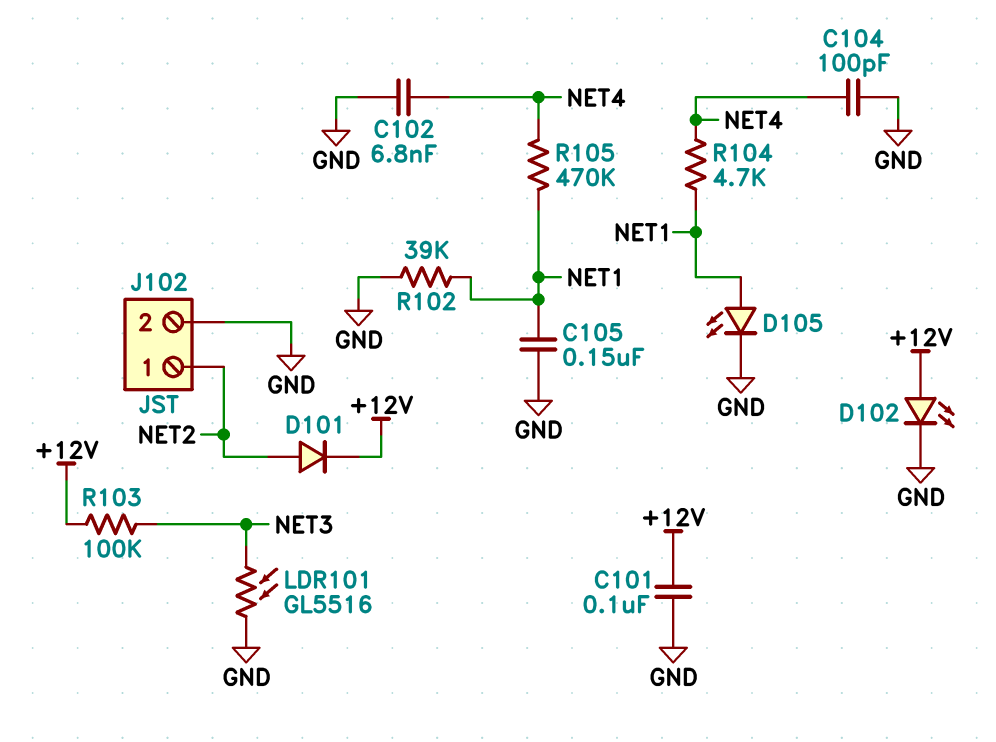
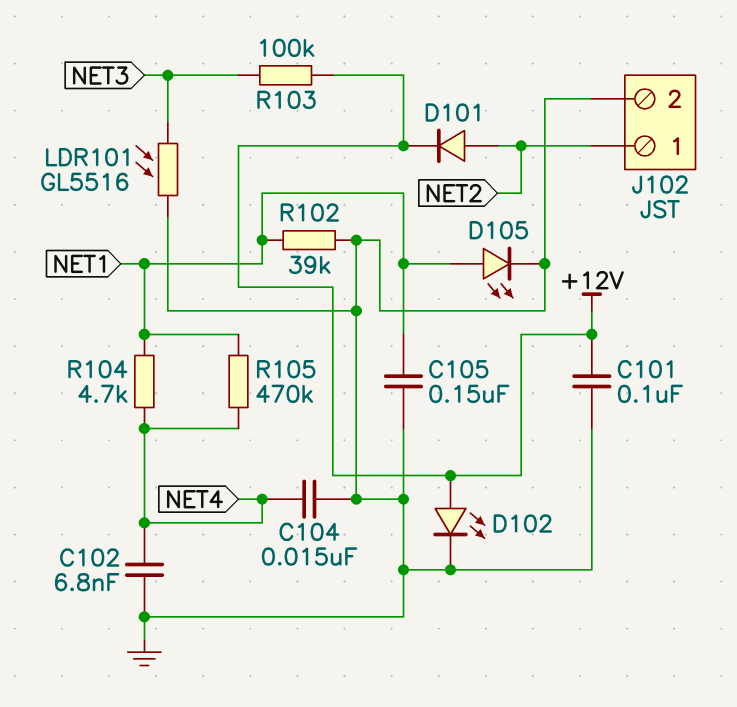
C104: 100pF (GND, NET4) -> 15nF (GND, NET4)

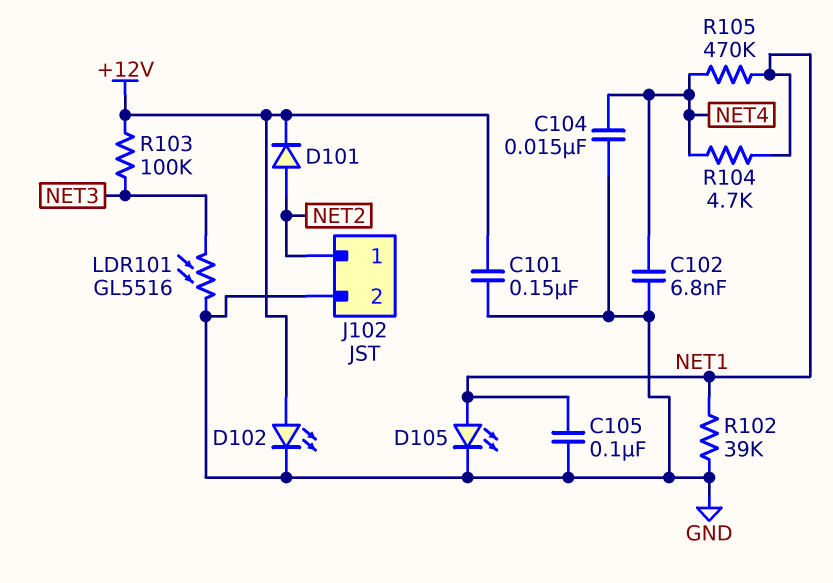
C101: 100nF (+12V, GND) -> 150nF (+12V, GND)
C105: 150nF (GND, NET1) -> 100nF (GND, NET1)

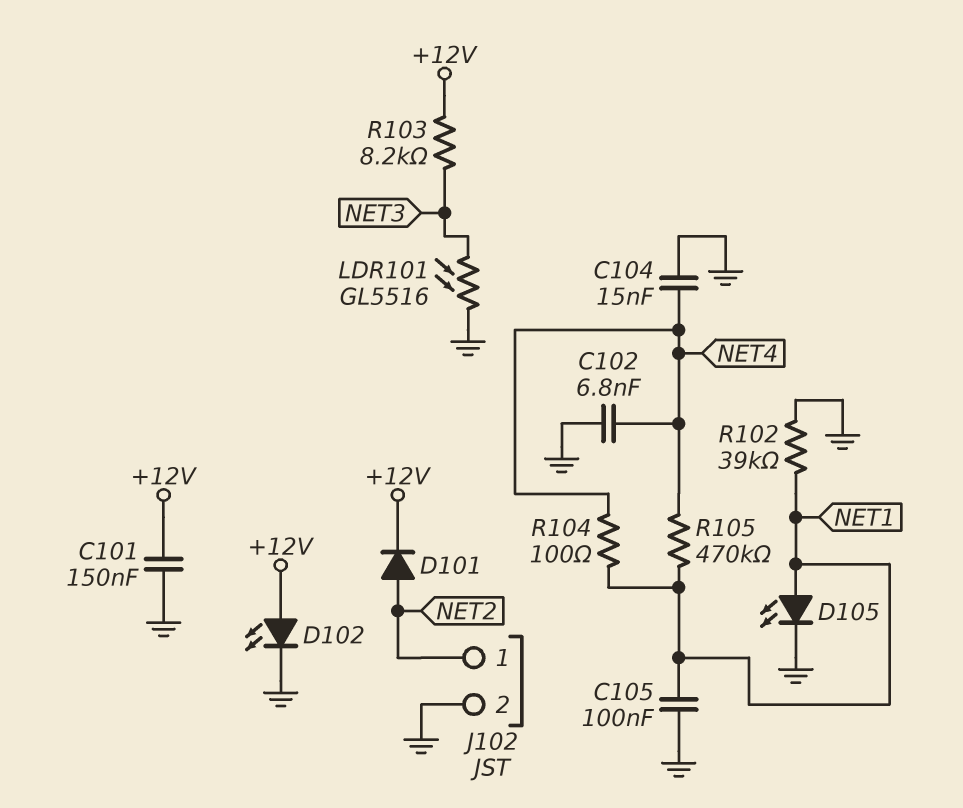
R103: 100k (+12V, NET3) -> 8.2k (+12V, NET3)
R104: 4.7k (NET1, NET4) -> 100 (NET1, NET4)

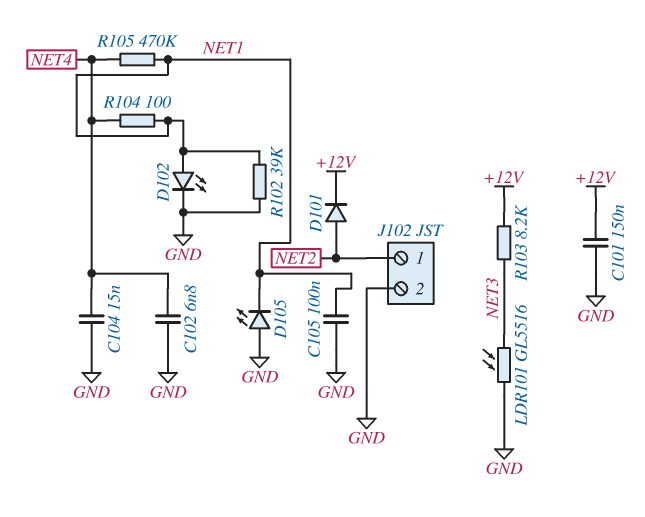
D102: LED (A +12V, K GND) -> LED (A NET1, K GND)
D105: LED (A NET1, K GND) -> LED (A GND, K NET1)

